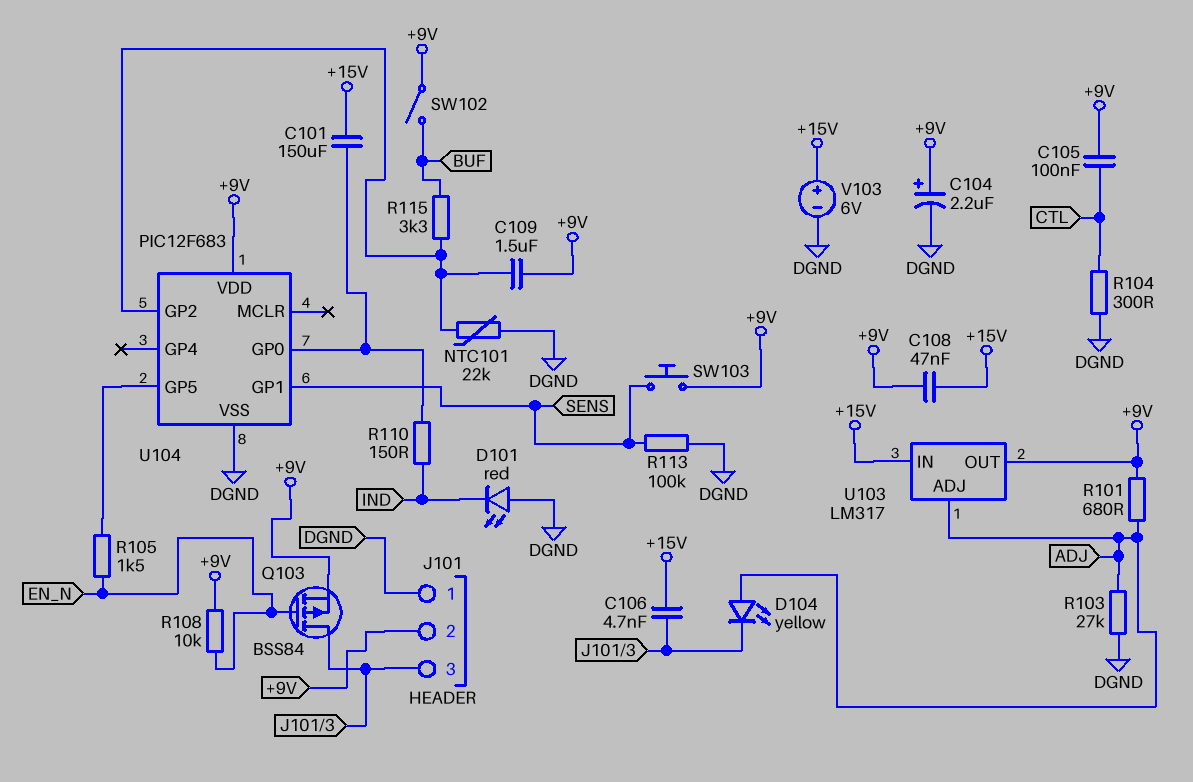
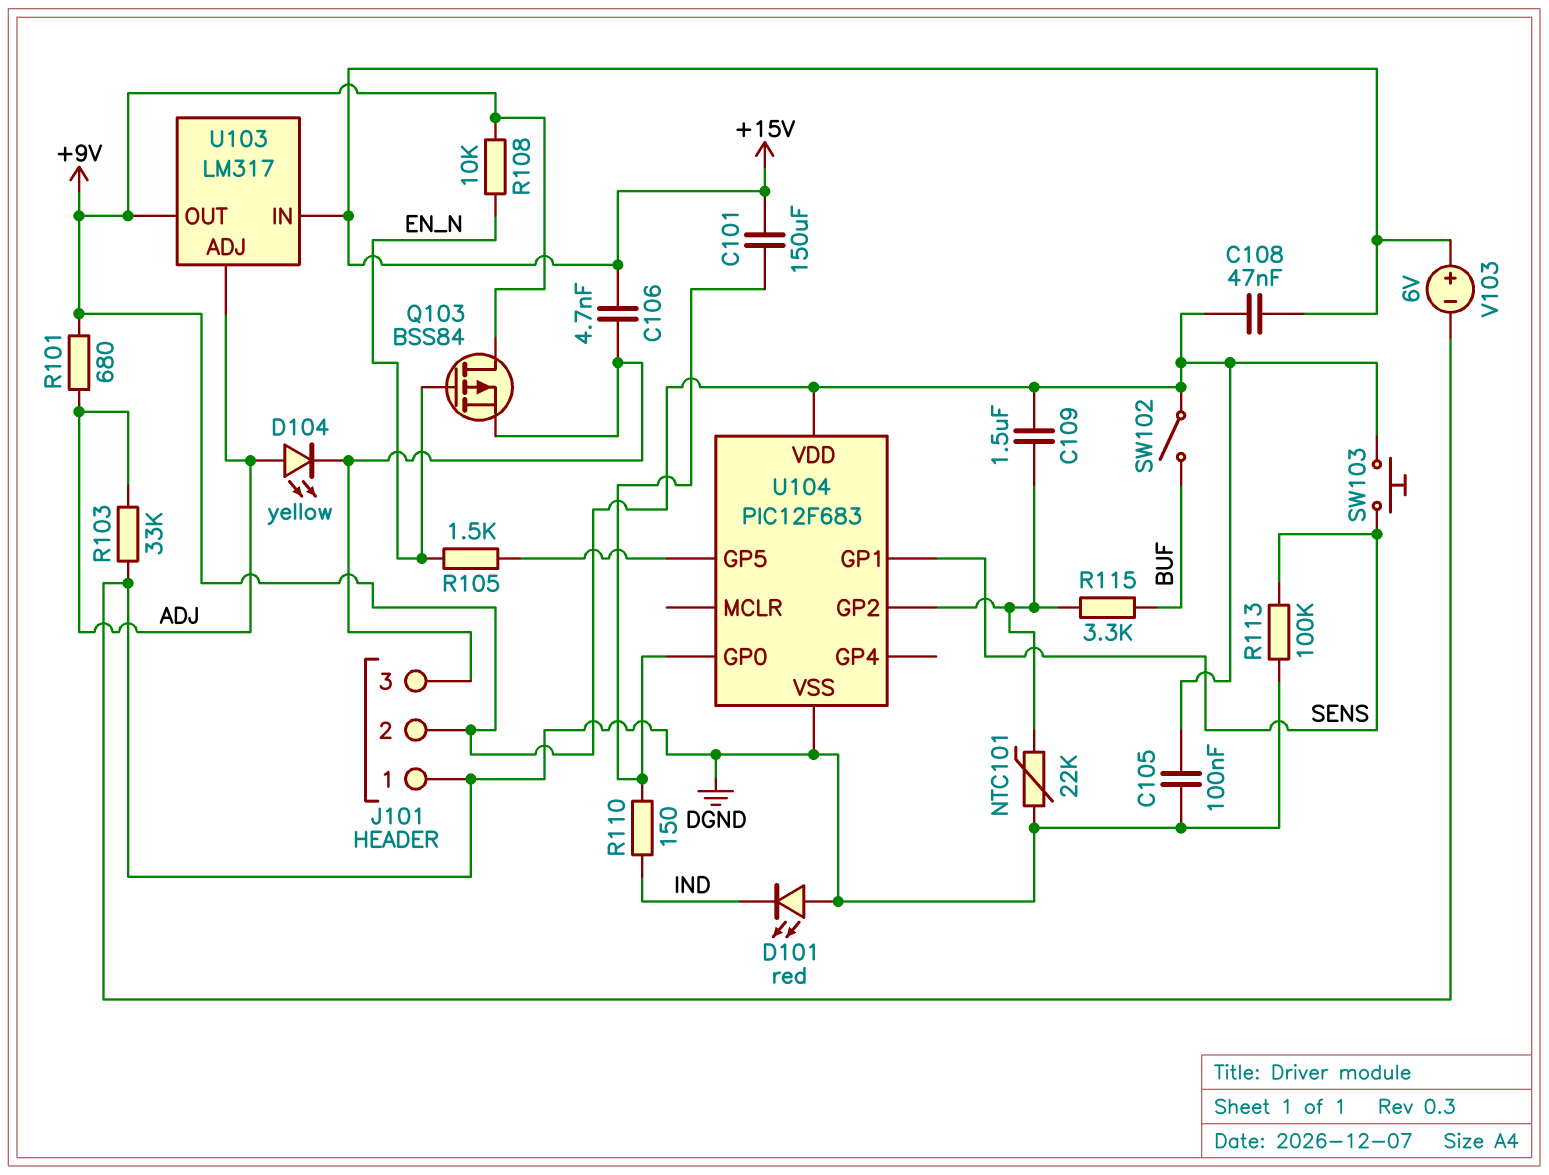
C104: 2.2uF (plus +9V, minus DGND) -> none
C105: 100nF (+9V, CTL) -> 100nF (+9V, DGND)
Q103: PMOS BSS84 (G EN_N, D J101/3, S +9V) -> PMOS BSS84 (G EN_N, D +9V, S J101/3)
R103: 27k (ADJ, DGND) -> 33k (ADJ, DGND)
R104: 300 (CTL, DGND) -> none

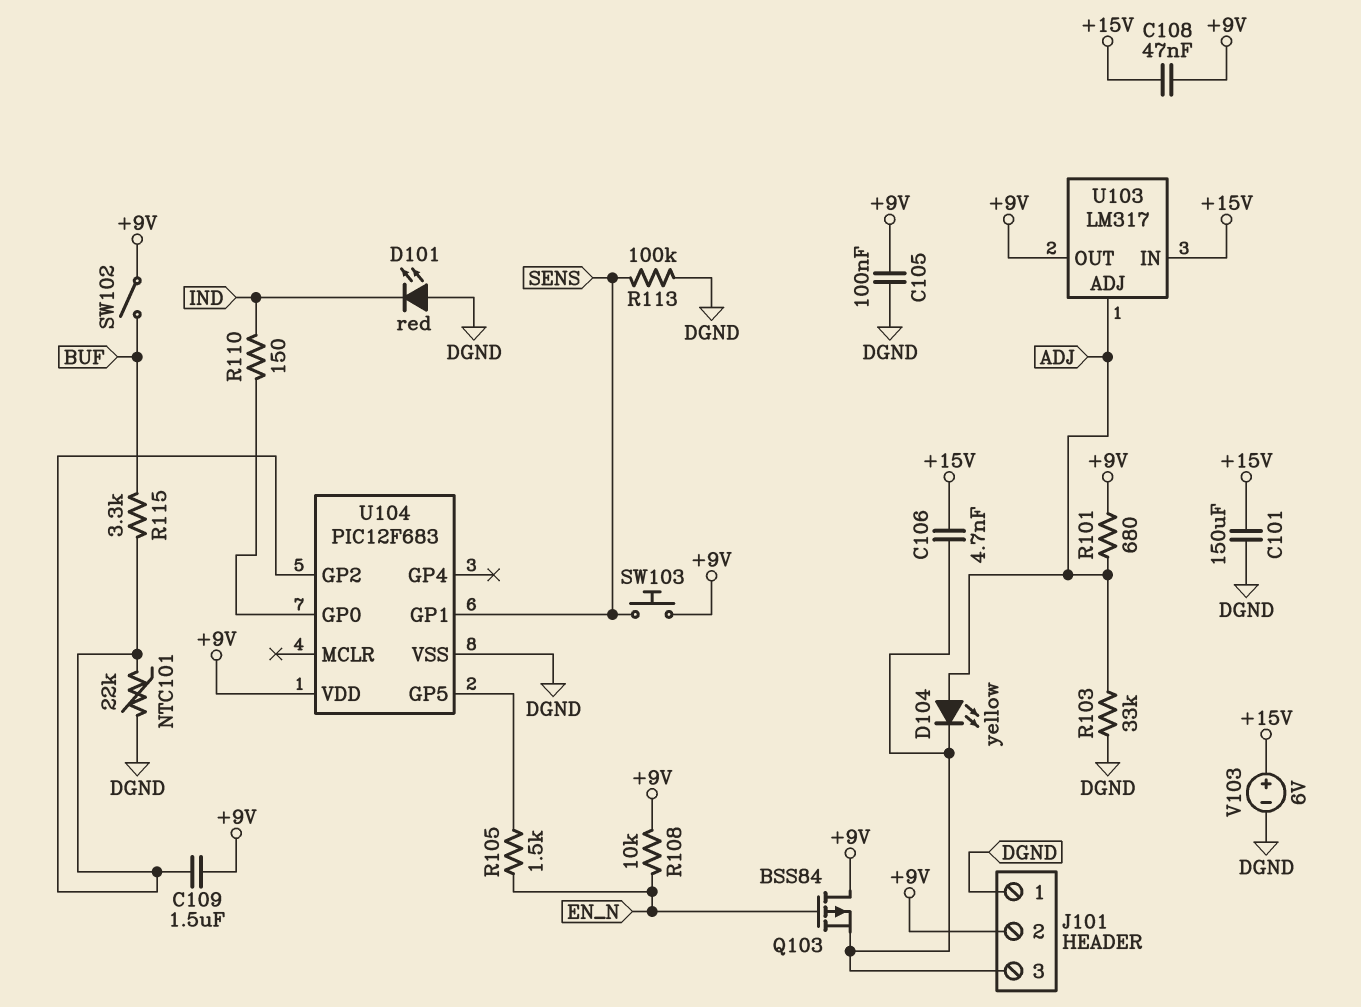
C101: 150uF (+15V, U104/GP0) -> 150uF (+15V, DGND)

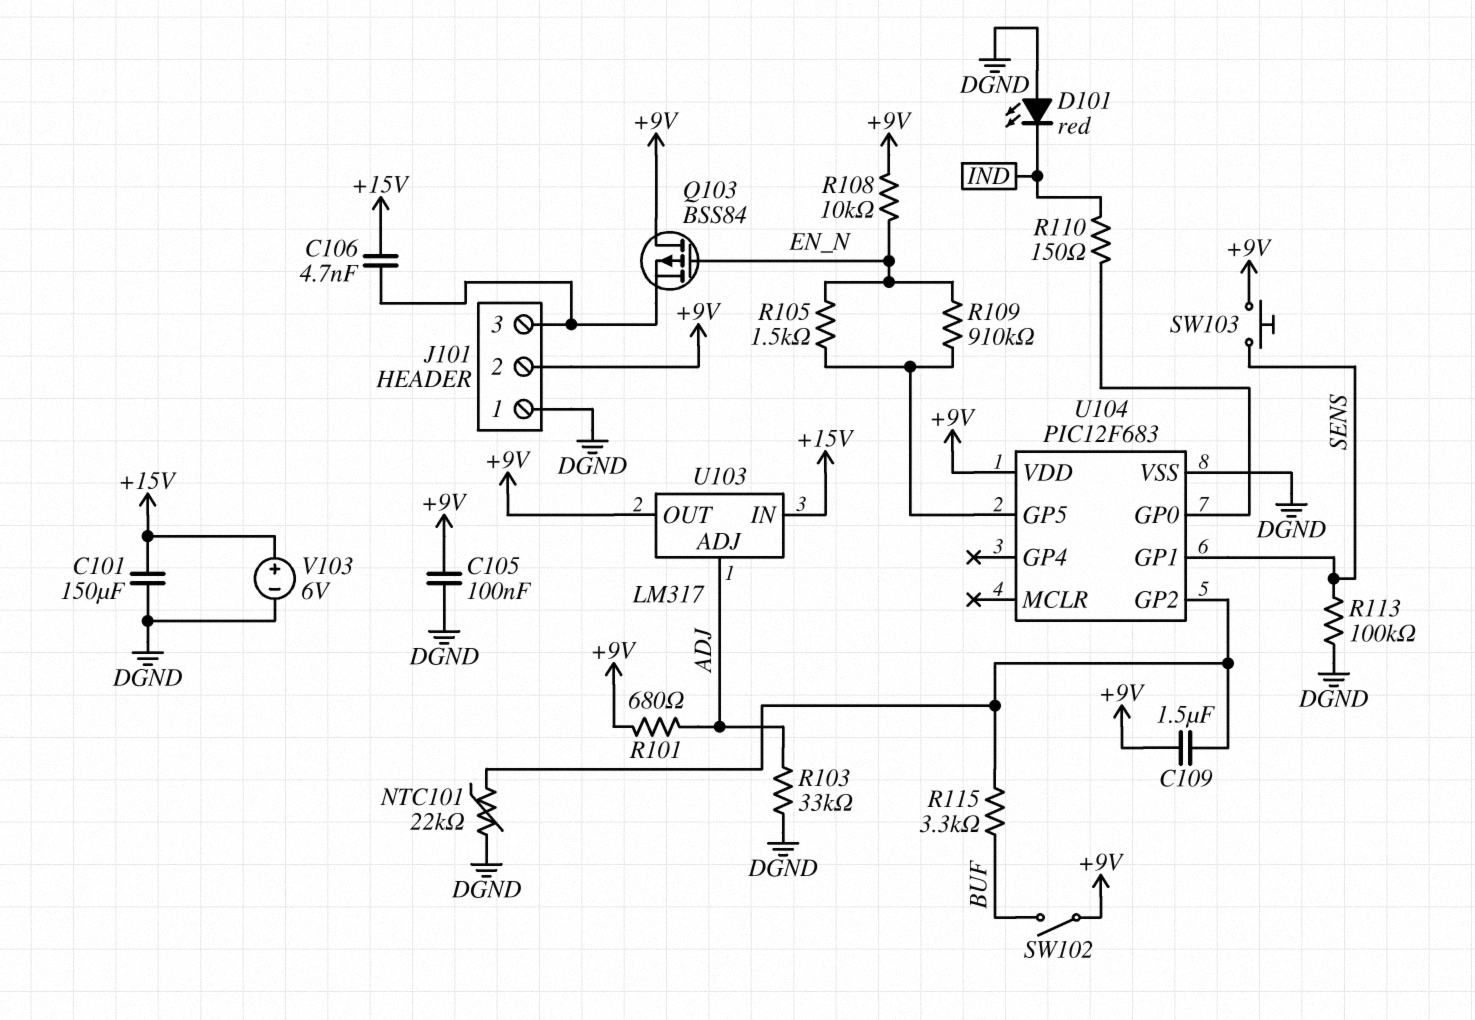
C108: 47nF (+9V, +15V) -> none
D104: LED yellow (A ADJ, K J101/3) -> none
R109: none -> 910k (EN_N, U104/GP5)

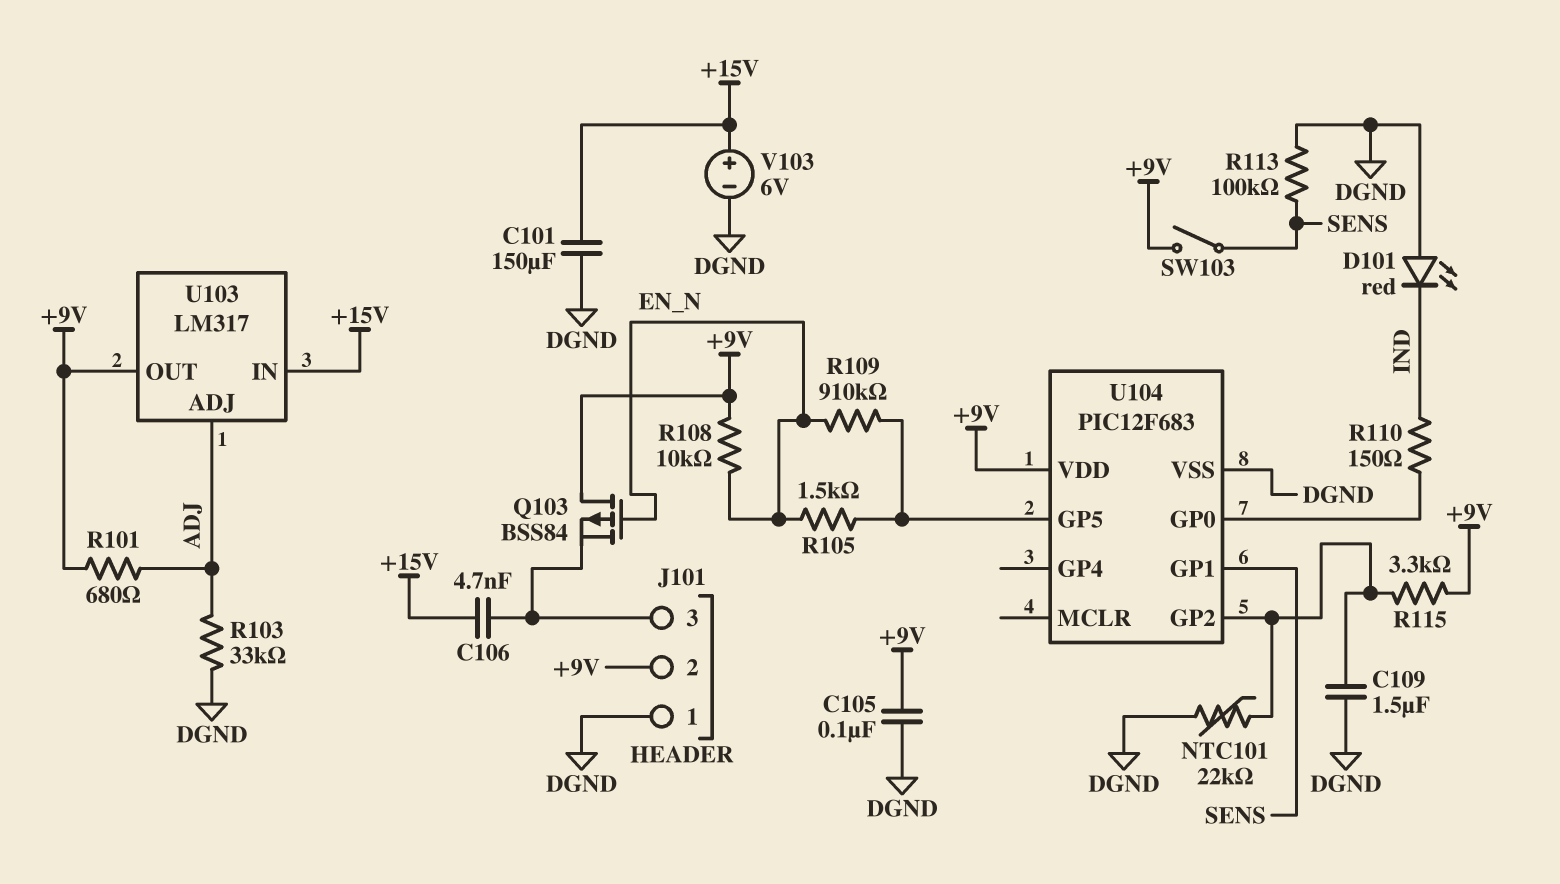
C109: 1.5uF (+9V, U104/GP2) -> 1.5uF (DGND, U104/GP2)
R115: 3.3k (BUF, U104/GP2) -> 3.3k (+9V, U104/GP2)
SW102: switch (+9V, BUF) -> none
SW103: button (+9V, SENS) -> switch (+9V, SENS)

